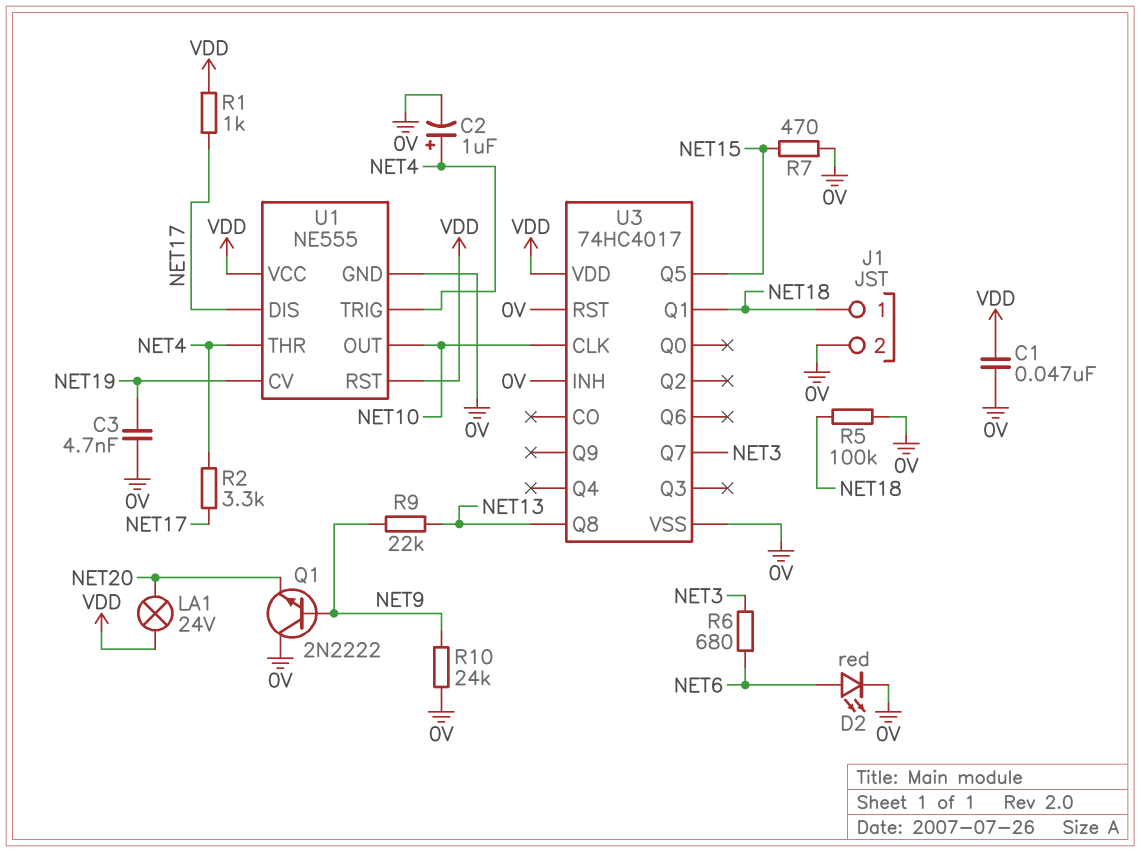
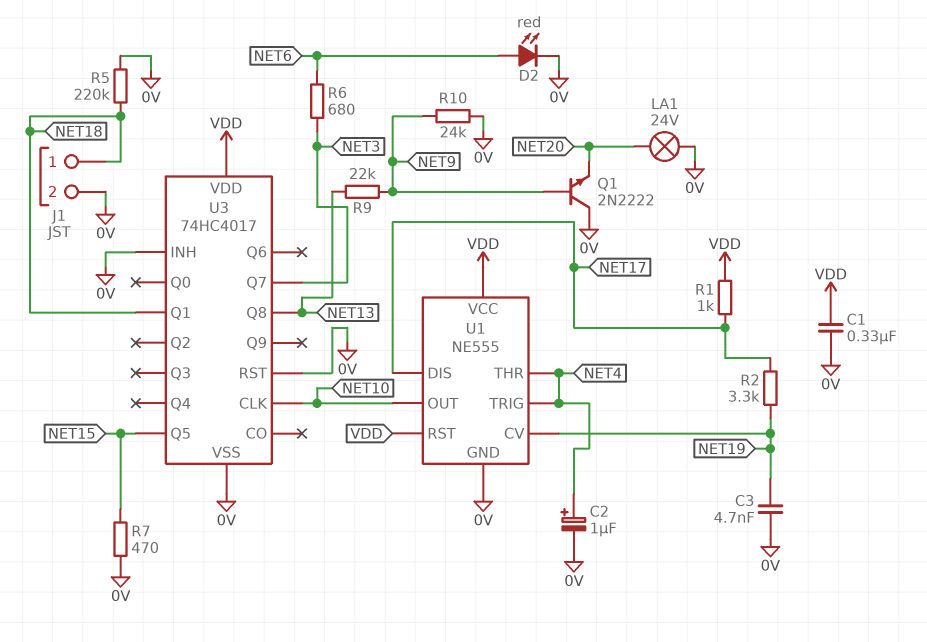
C1: 47nF (0V, VDD) -> 330nF (0V, VDD)
LA1: lamp 24V (NET20, VDD) -> lamp 24V (0V, NET20)
R2: 3.3k (NET4, NET17) -> 3.3k (NET17, NET19)
R5: 100k (0V, NET18) -> 220k (0V, NET18)

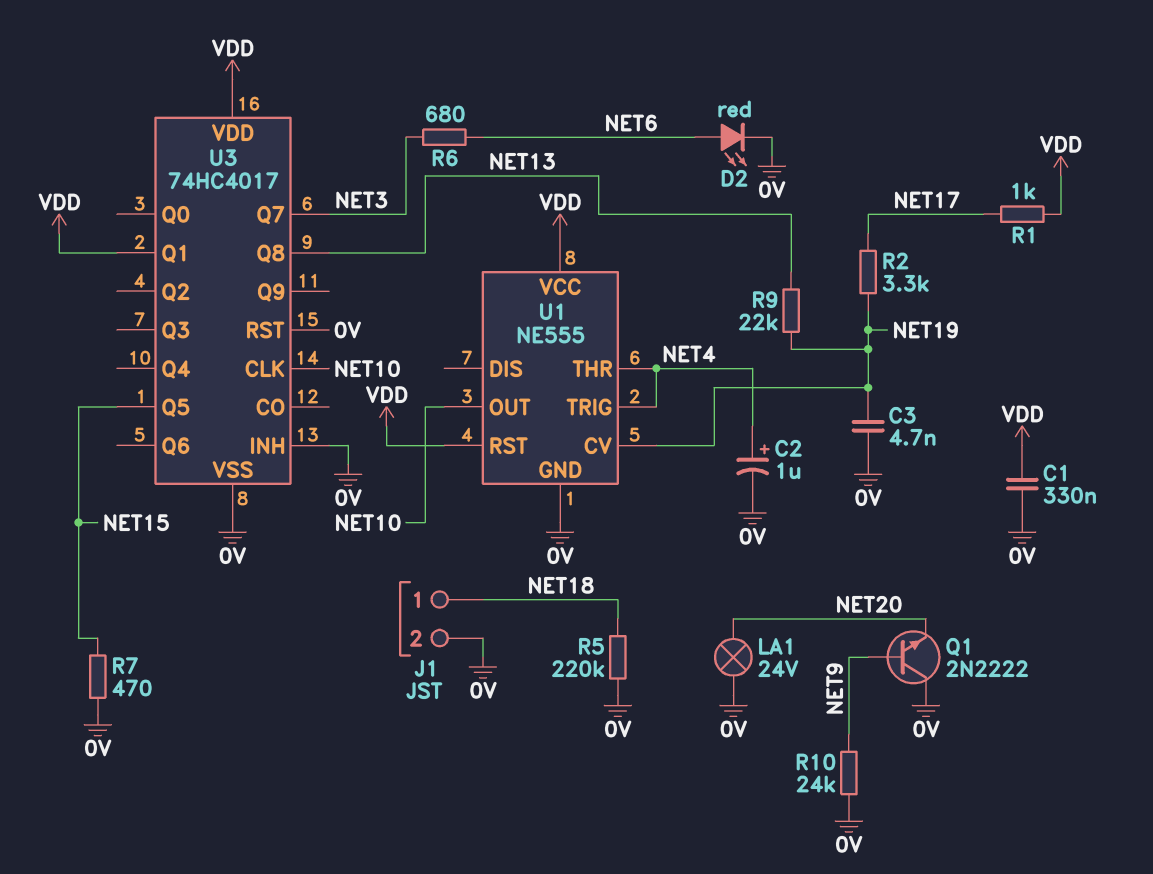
R9: 22k (NET9, NET13) -> 22k (NET13, NET19)
U1 pin DIS: NET17 -> none
U3 pin Q1: NET18 -> VDD

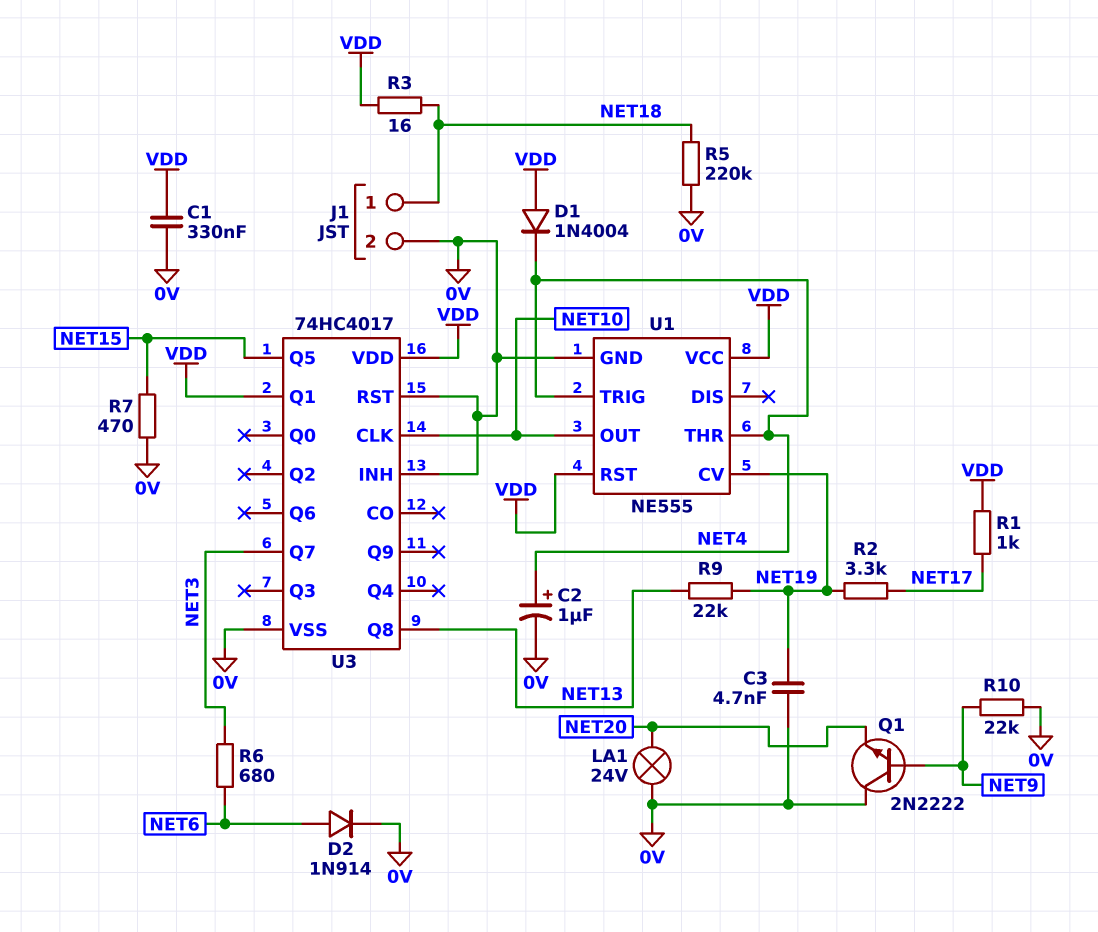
D1: none -> diode 1N4004 (A VDD, K NET4)
D2: LED red (A NET6, K 0V) -> diode 1N914 (A NET6, K 0V)
R3: none -> 16 (NET18, VDD)
R10: 24k (0V, NET9) -> 22k (0V, NET9)

